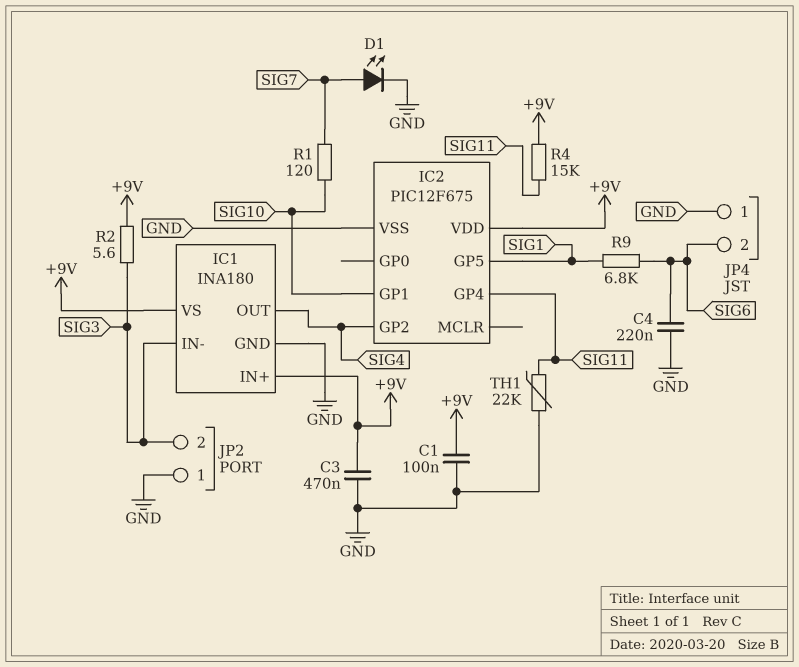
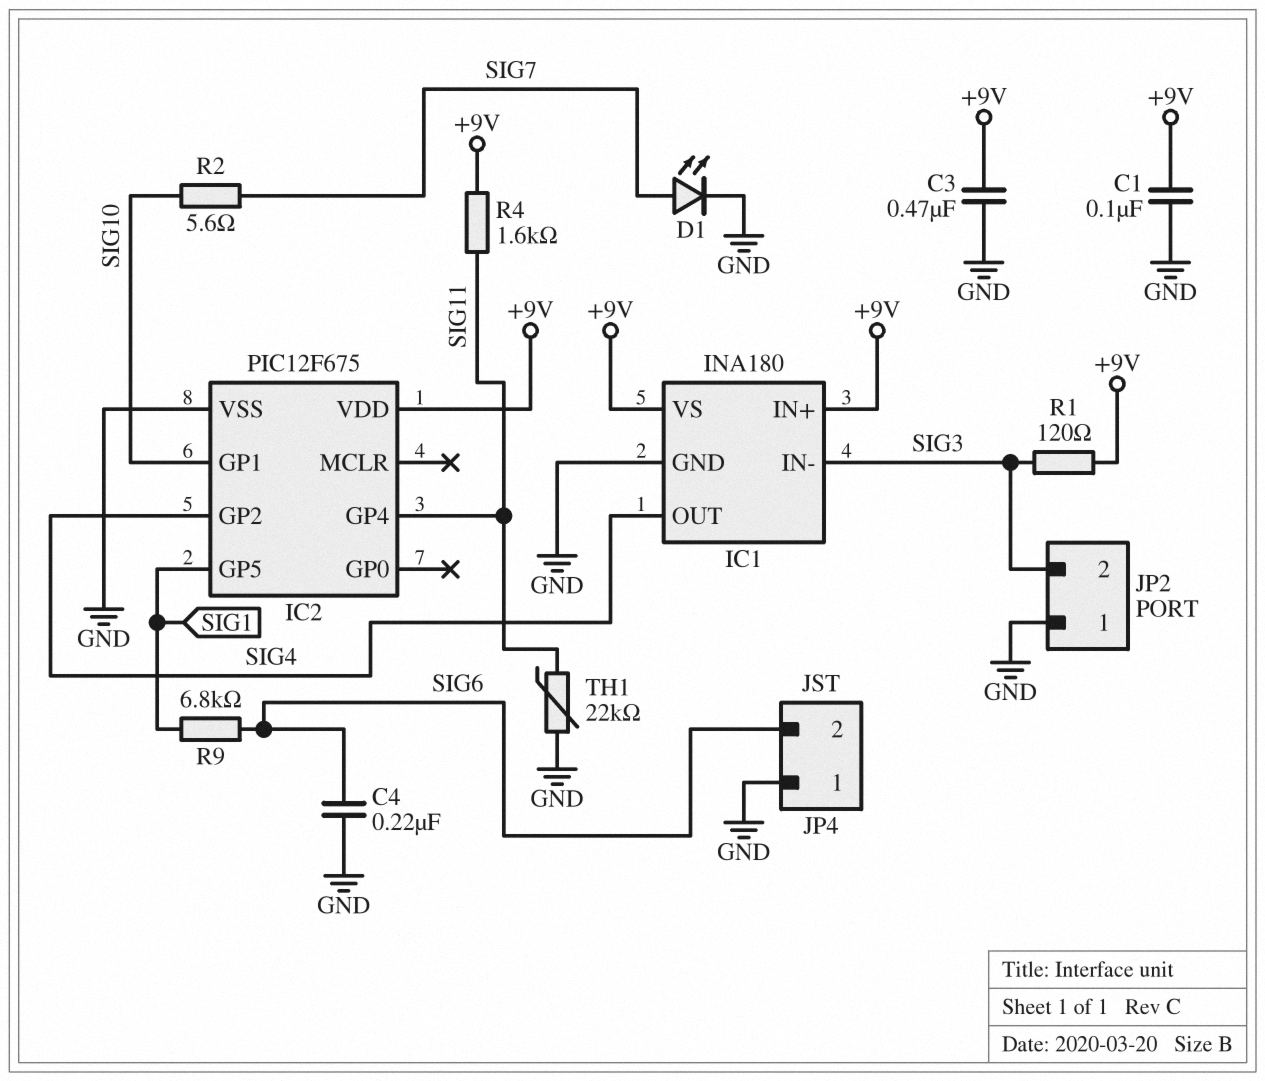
R1: 120 (SIG7, SIG10) -> 120 (+9V, SIG3)
R2: 5.6 (+9V, SIG3) -> 5.6 (SIG7, SIG10)
R4: 15k (+9V, SIG11) -> 1.6k (+9V, SIG11)

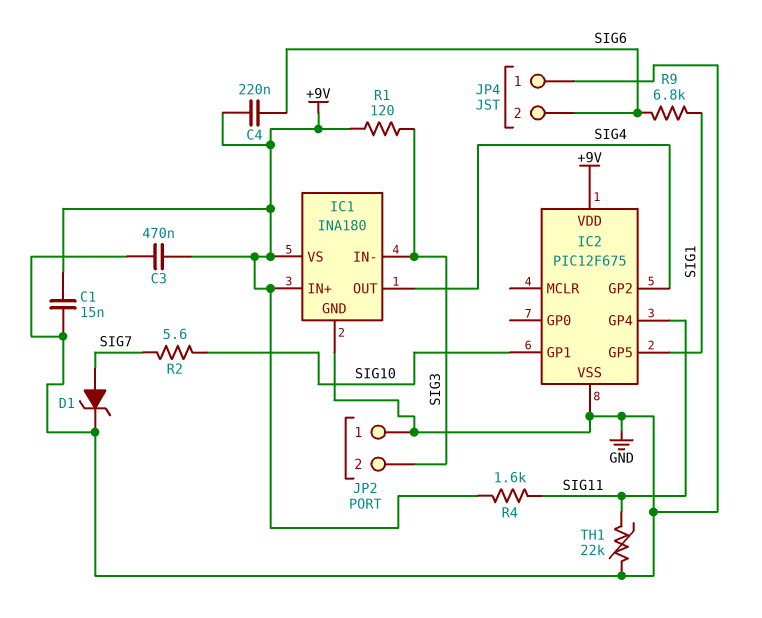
C1: 100nF (+9V, GND) -> 15nF (+9V, GND)
C4: 220nF (GND, SIG6) -> 220nF (+9V, SIG6)
D1: LED (A SIG7, K GND) -> zener (A SIG7, K GND)

